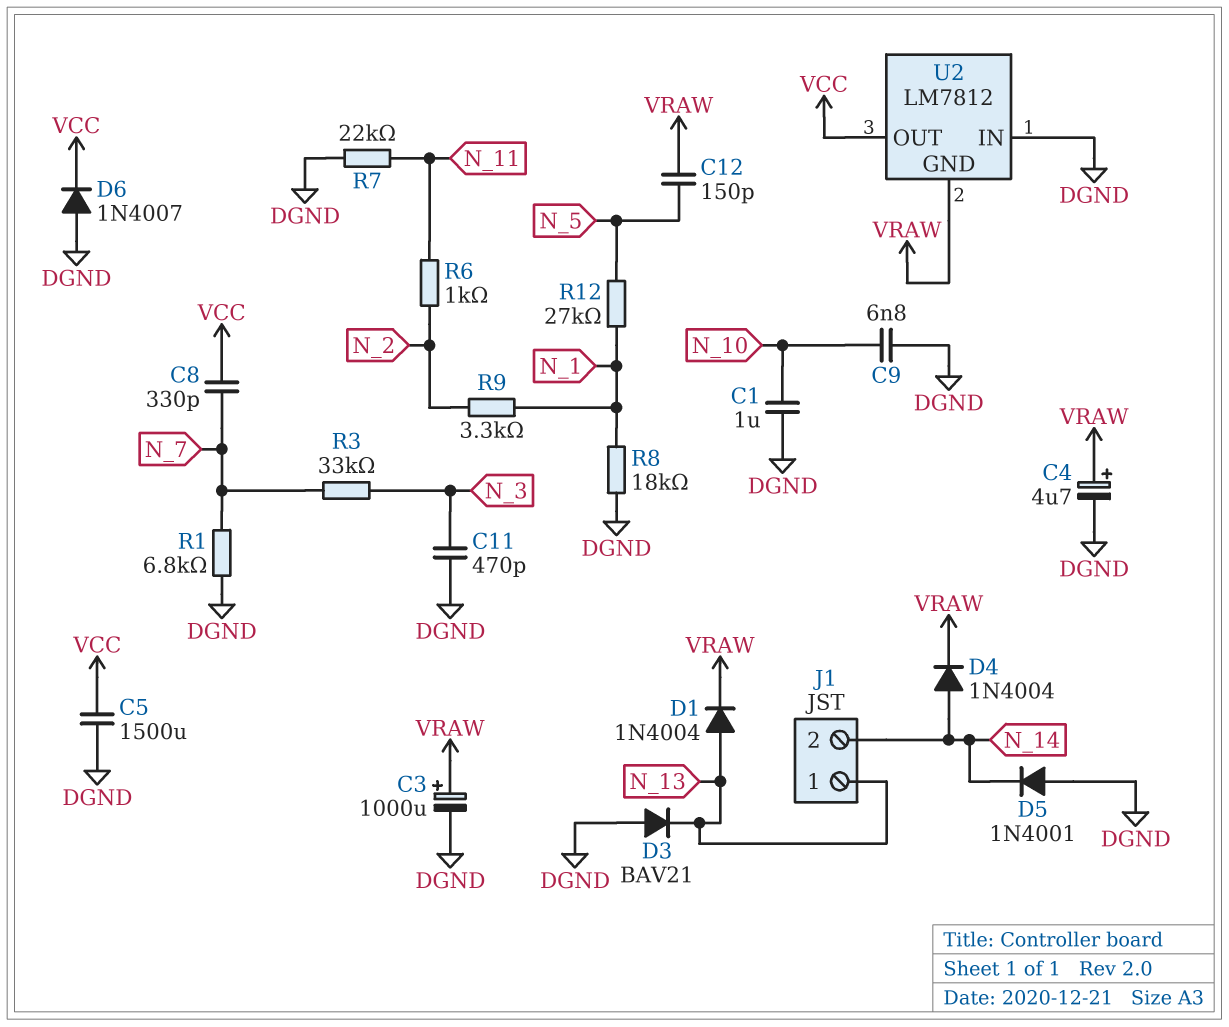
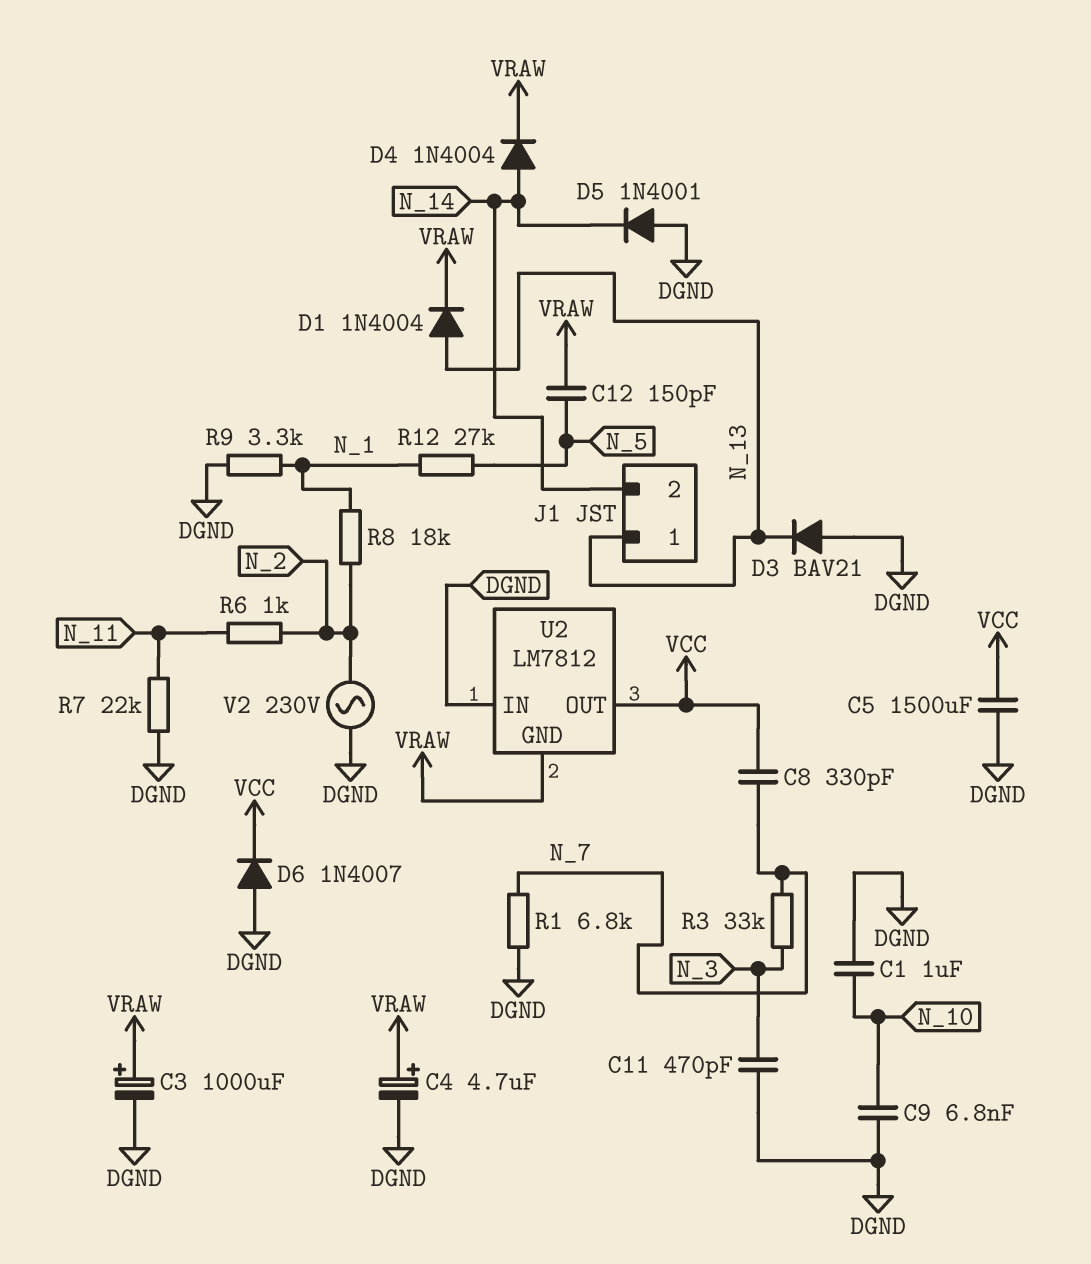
R8: 18k (DGND, N_1) -> 18k (N_1, N_2)
R9: 3.3k (N_1, N_2) -> 3.3k (DGND, N_1)
V2: none -> AC 230V (DGND, N_2)

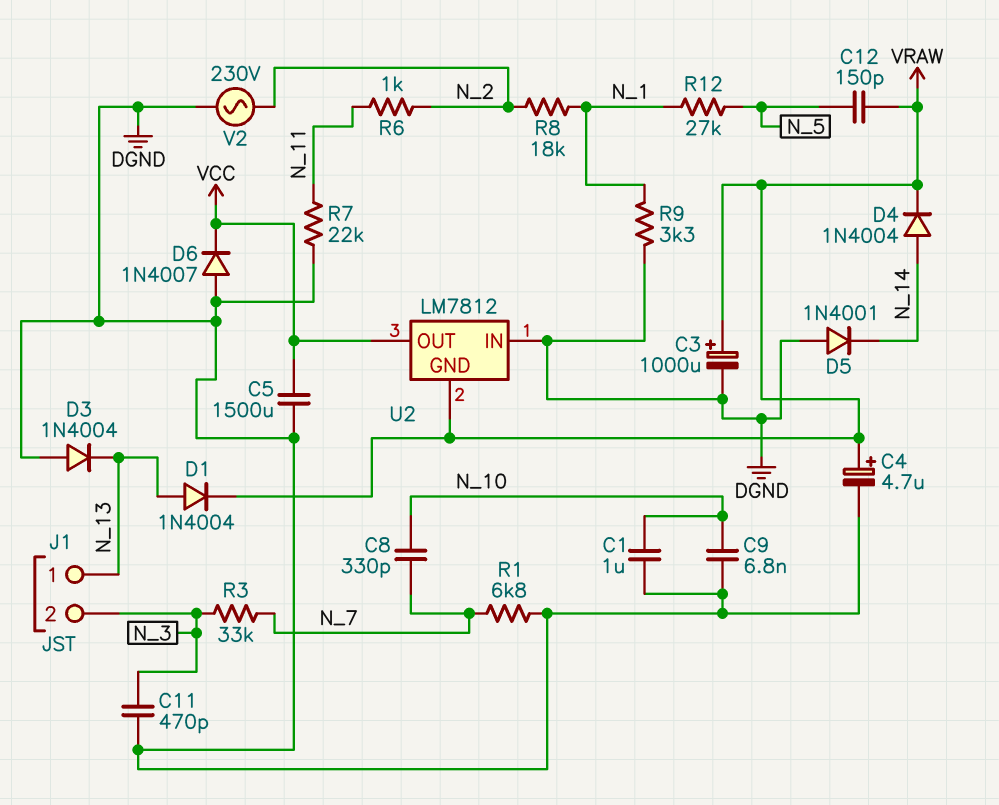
C8: 330pF (N_7, VCC) -> 330pF (N_7, N_10)
D3: diode BAV21 (A DGND, K N_13) -> diode 1N4004 (A DGND, K N_13)
J1 pin 2: N_14 -> N_3

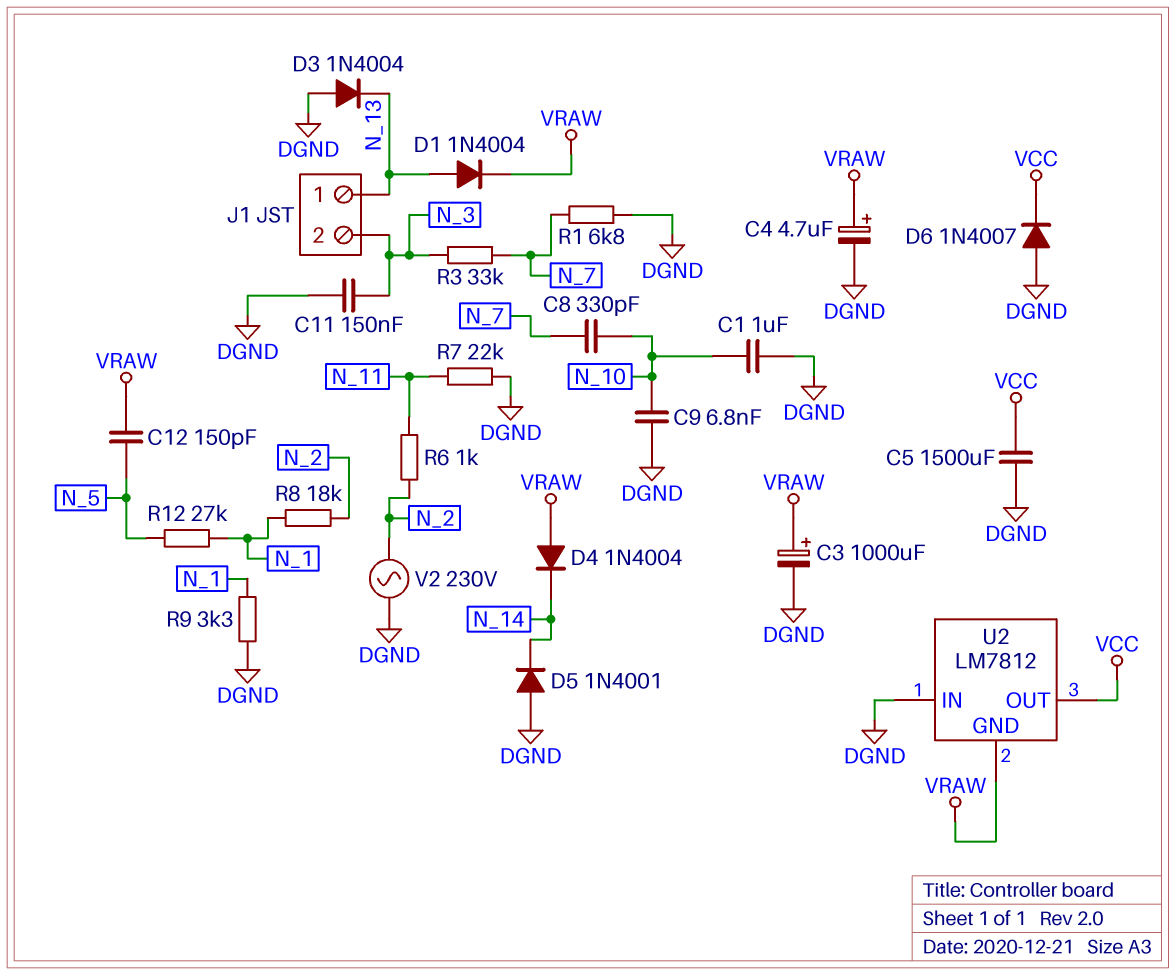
C11: 470pF (DGND, N_3) -> 150nF (DGND, N_3)
D4: diode 1N4004 (A N_14, K VRAW) -> diode 1N4004 (A VRAW, K N_14)

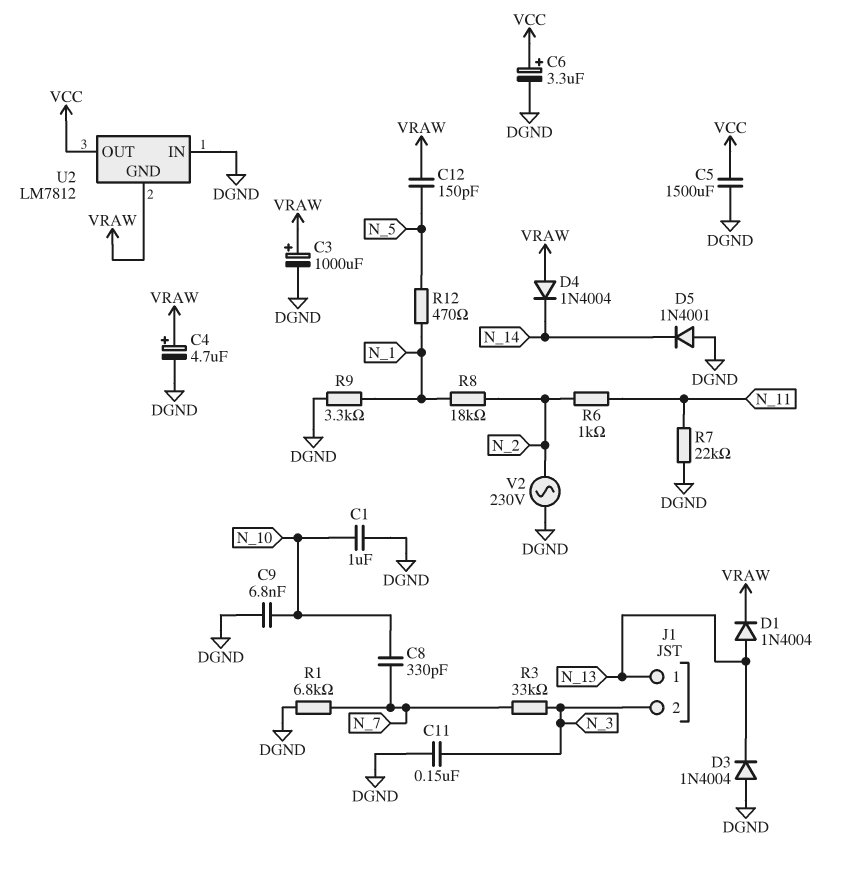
C6: none -> 3.3uF (plus VCC, minus DGND)
D6: diode 1N4007 (A DGND, K VCC) -> none
R12: 27k (N_1, N_5) -> 470 (N_1, N_5)

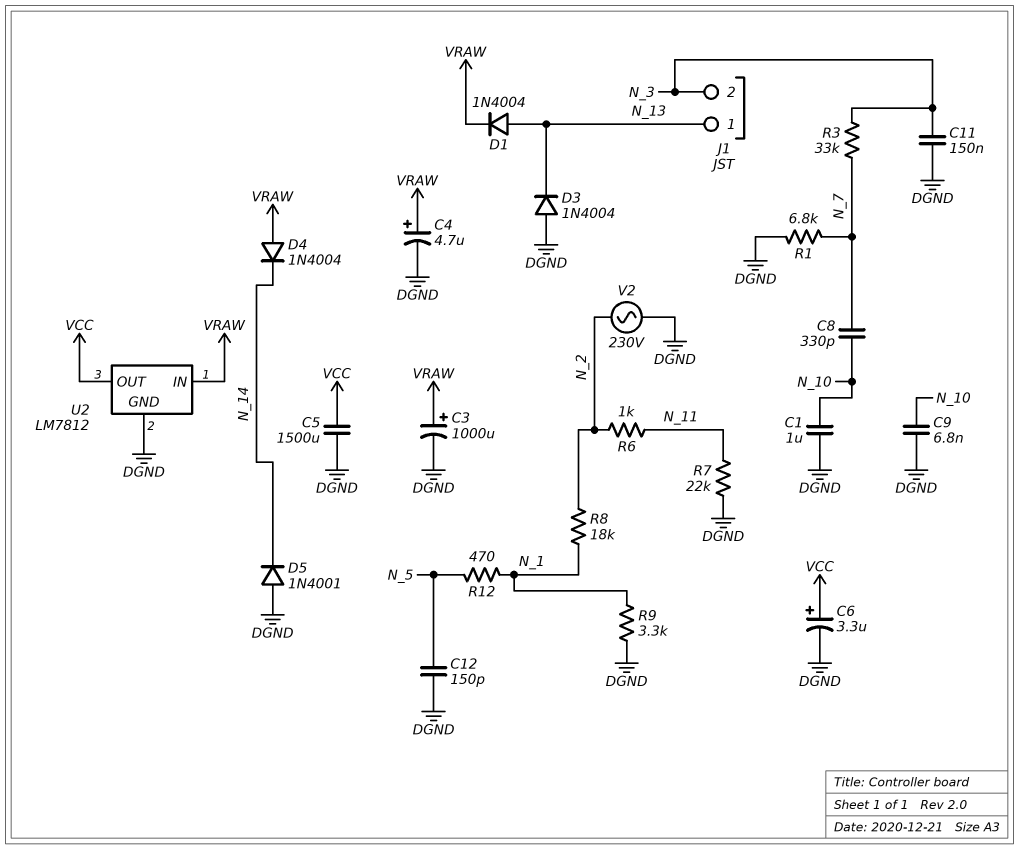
C12: 150pF (N_5, VRAW) -> 150pF (DGND, N_5)
U2 pin GND: VRAW -> DGND
U2 pin IN: DGND -> VRAW

